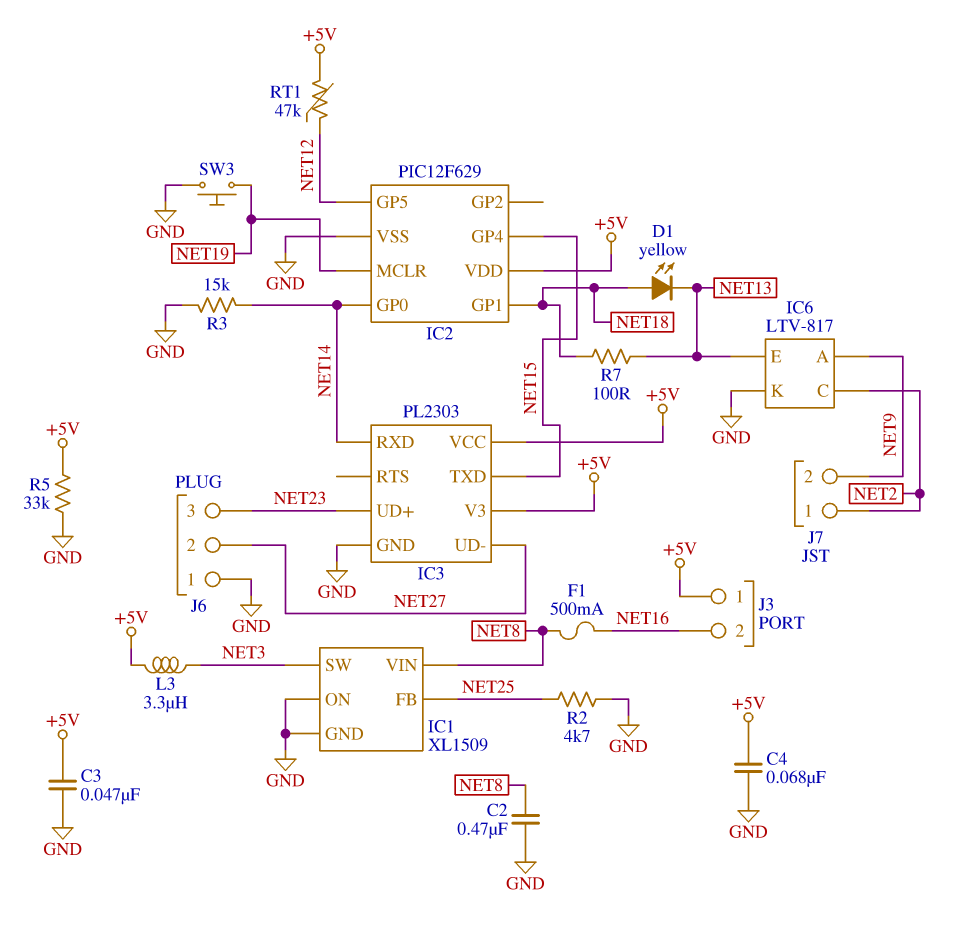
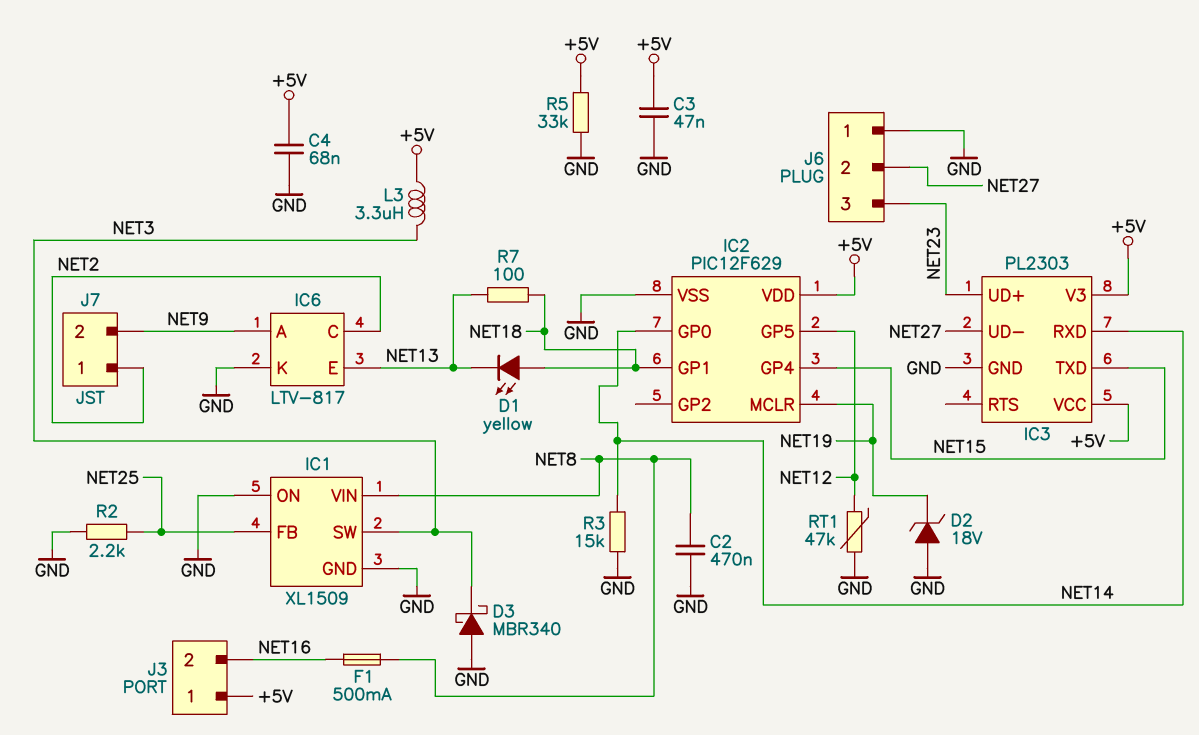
D2: none -> zener 18V (A GND, K NET19)
D3: none -> schottky MBR340 (A GND, K NET3)
R2: 4.7k (GND, NET25) -> 2.2k (GND, NET25)
RT1: 47k (+5V, NET12) -> 47k (GND, NET12)
SW3: button (GND, NET19) -> none

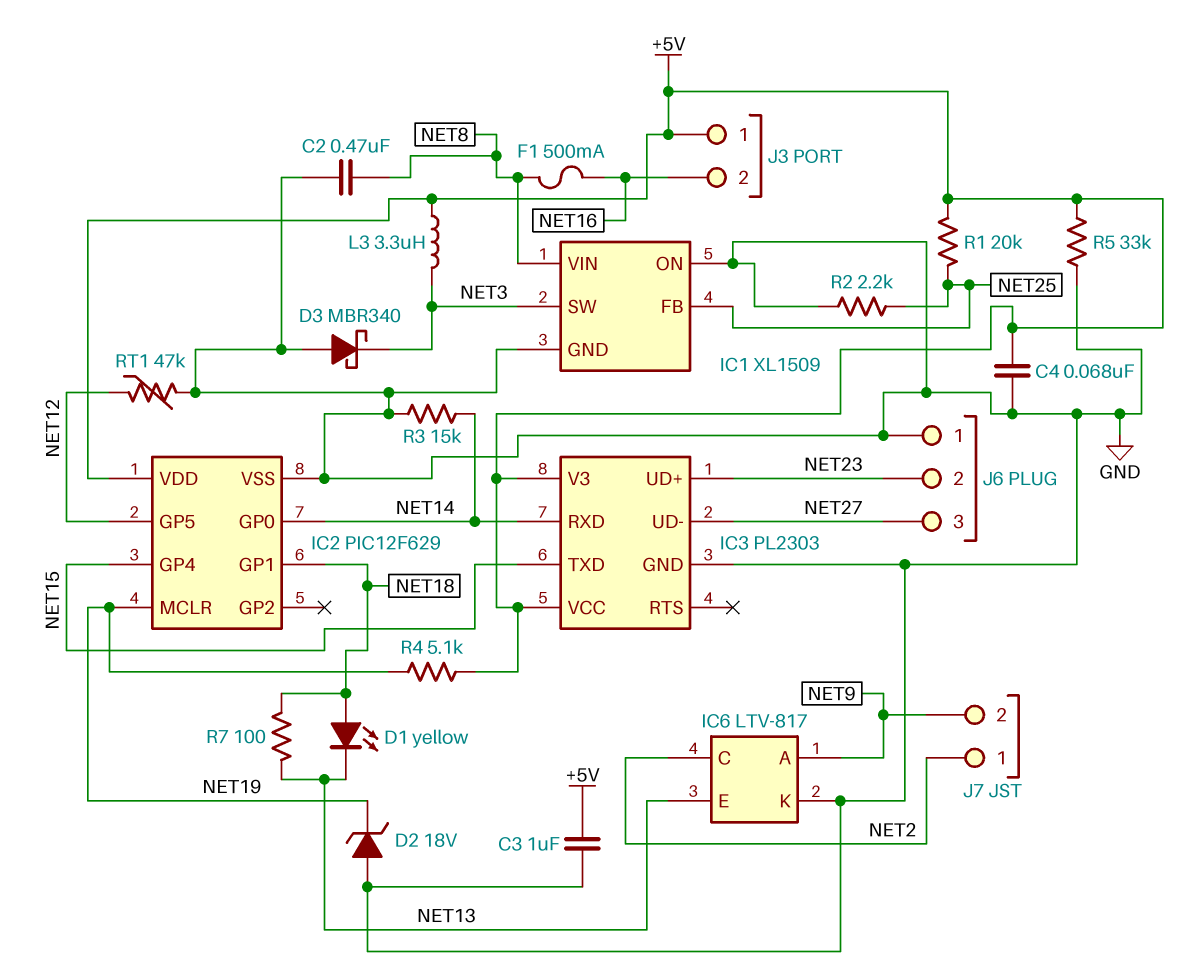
C3: 47nF (+5V, GND) -> 1uF (+5V, GND)
J6 pin 2: NET27 -> NET23
J6 pin 3: NET23 -> NET27
R1: none -> 20k (+5V, NET25)
R4: none -> 5.1k (+5V, NET19)

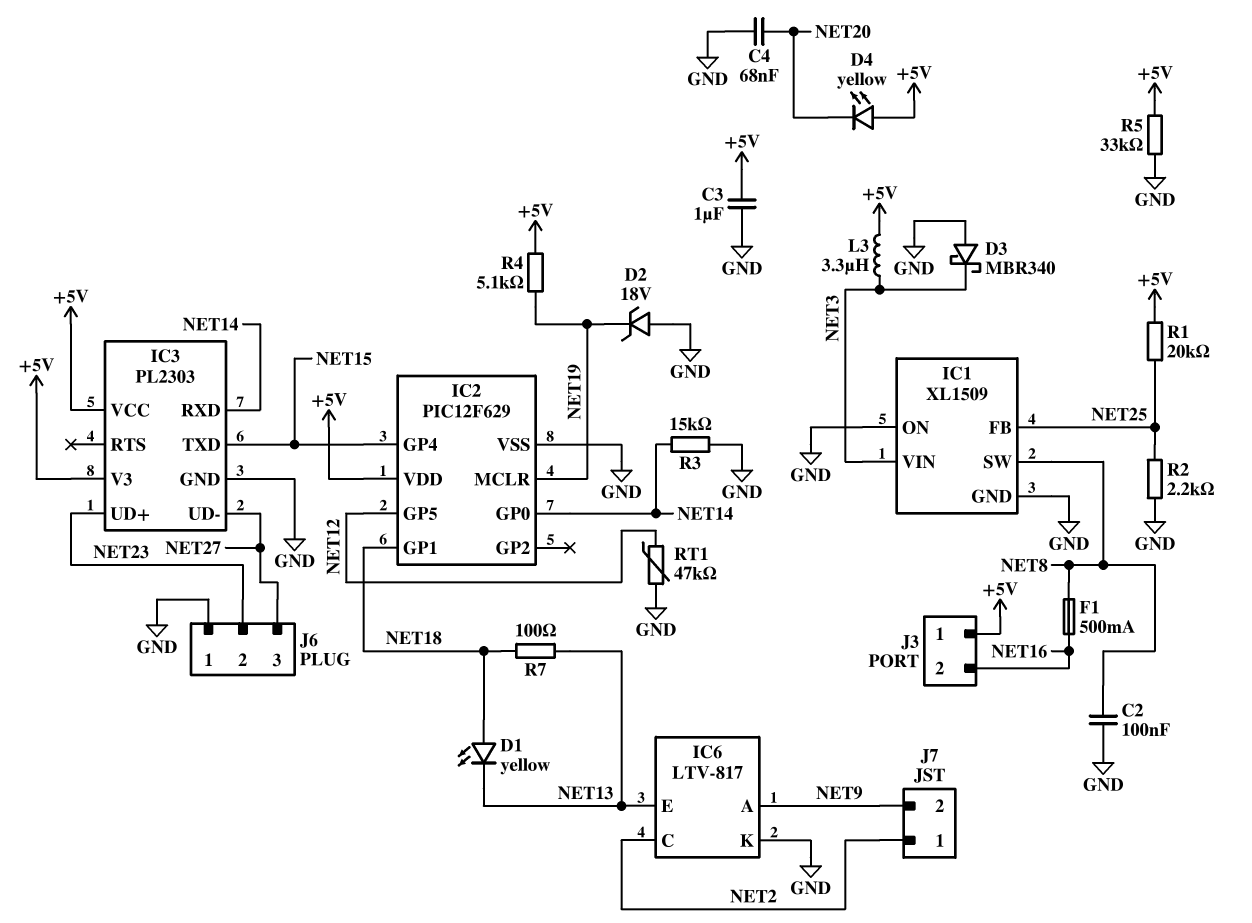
C2: 470nF (GND, NET8) -> 100nF (GND, NET8)
C4: 68nF (+5V, GND) -> 68nF (GND, NET20)
D4: none -> LED yellow (A +5V, K NET20)
IC1 pin SW: NET3 -> NET8
IC1 pin VIN: NET8 -> NET3

